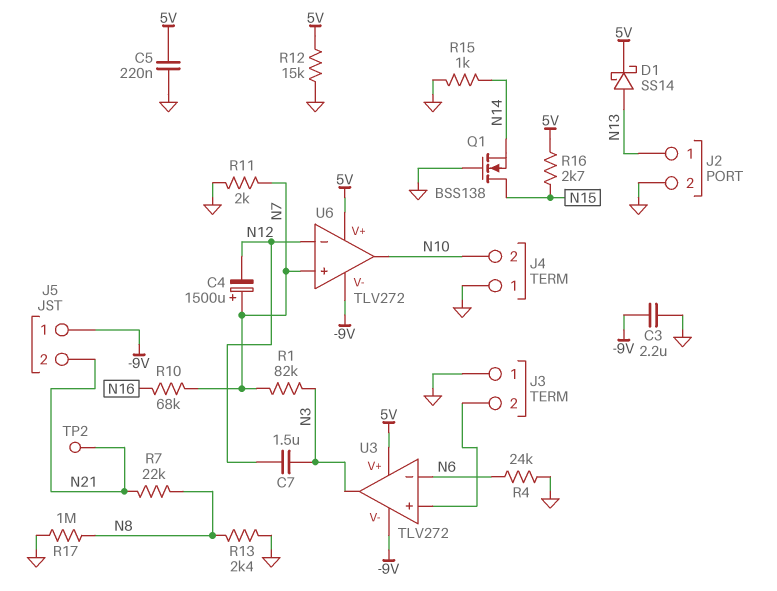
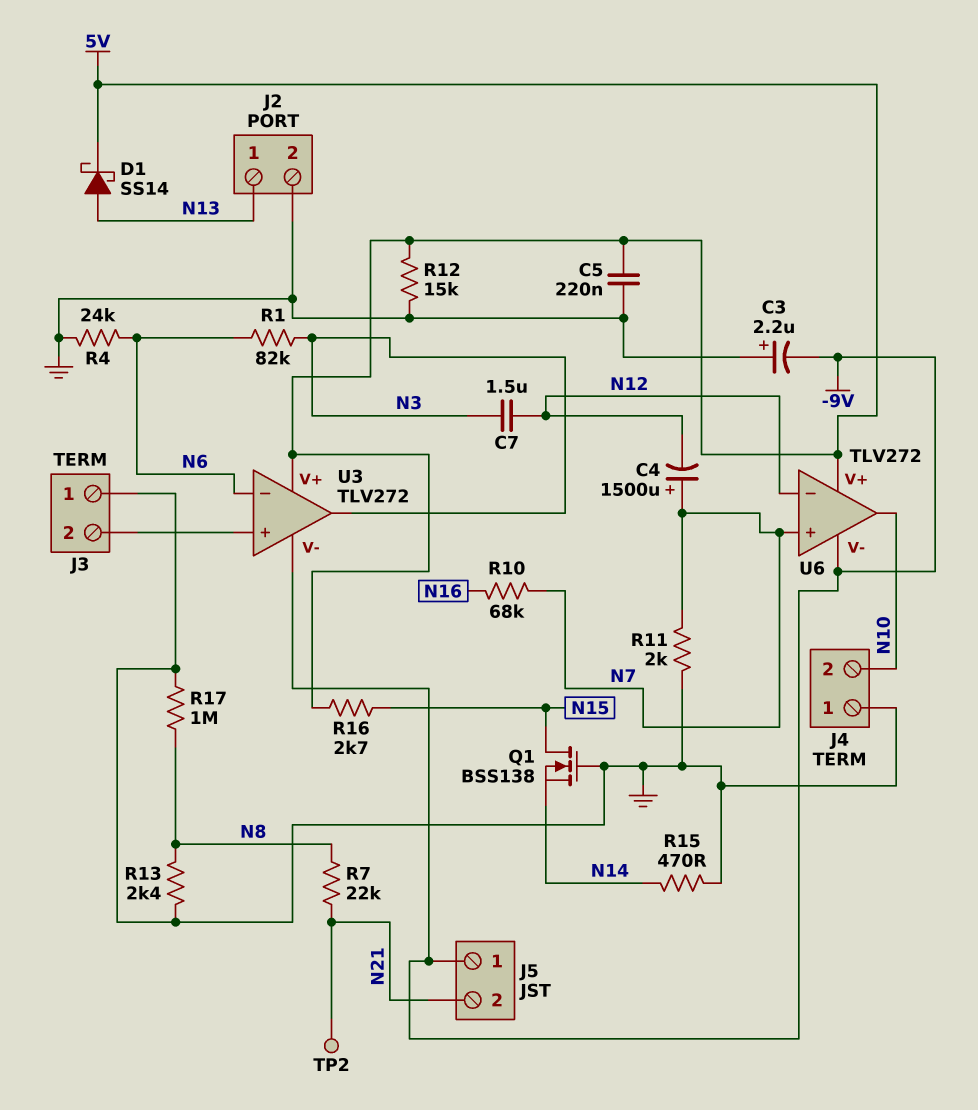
C3: 2.2uF (-9V, GND) -> 2.2uF (plus GND, minus -9V)
R1: 82k (N3, N7) -> 82k (N3, N6)
R15: 1k (GND, N14) -> 470 (GND, N14)

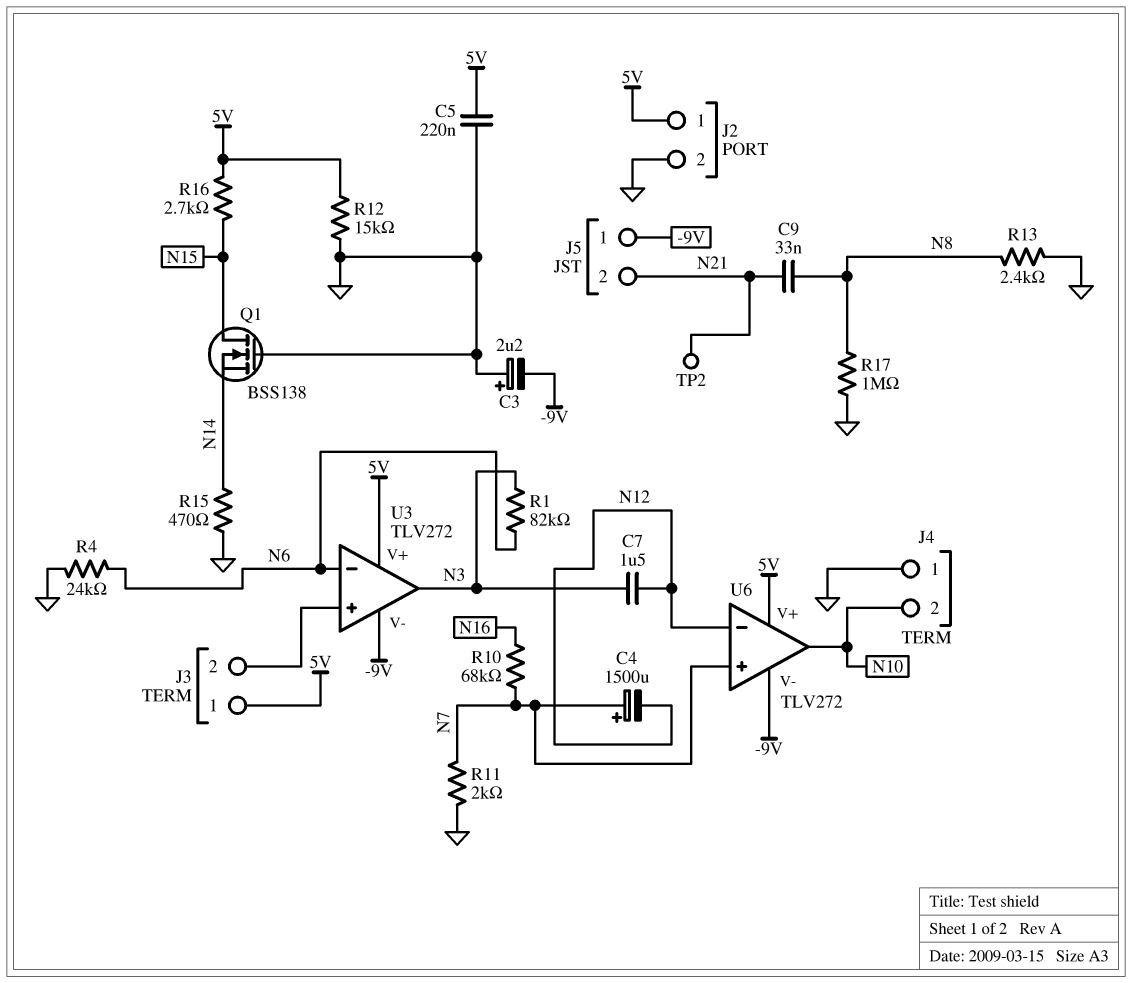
C9: none -> 33nF (N8, N21)
D1: schottky SS14 (A N13, K 5V) -> none
J2 pin 1: N13 -> 5V
J3 pin 1: GND -> 5V
R7: 22k (N8, N21) -> none

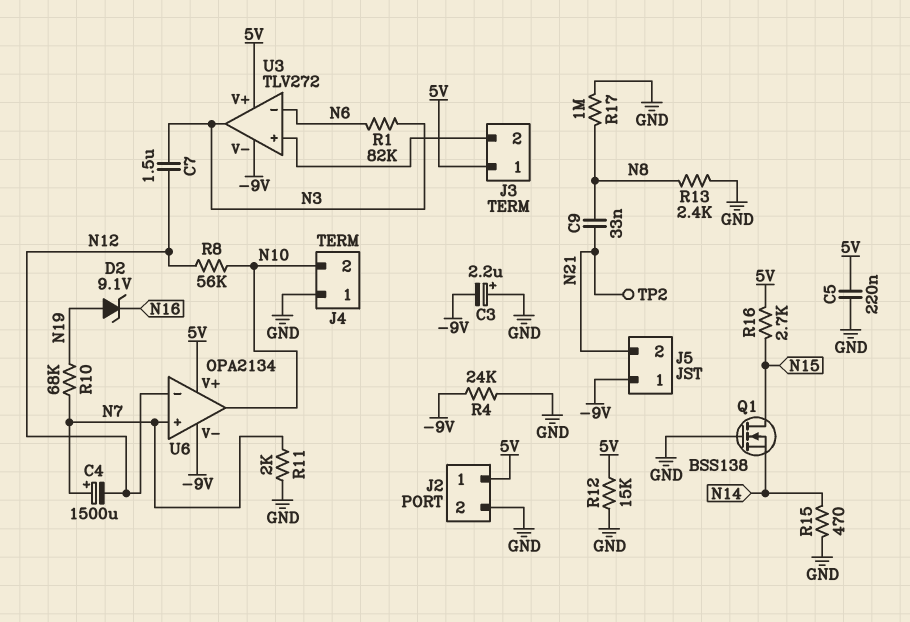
D2: none -> zener 9.1V (A N19, K N16)
R4: 24k (GND, N6) -> 24k (-9V, GND)
R8: none -> 56k (N10, N12)
R10: 68k (N7, N16) -> 68k (N7, N19)
U6: TLV272 -> OPA2134

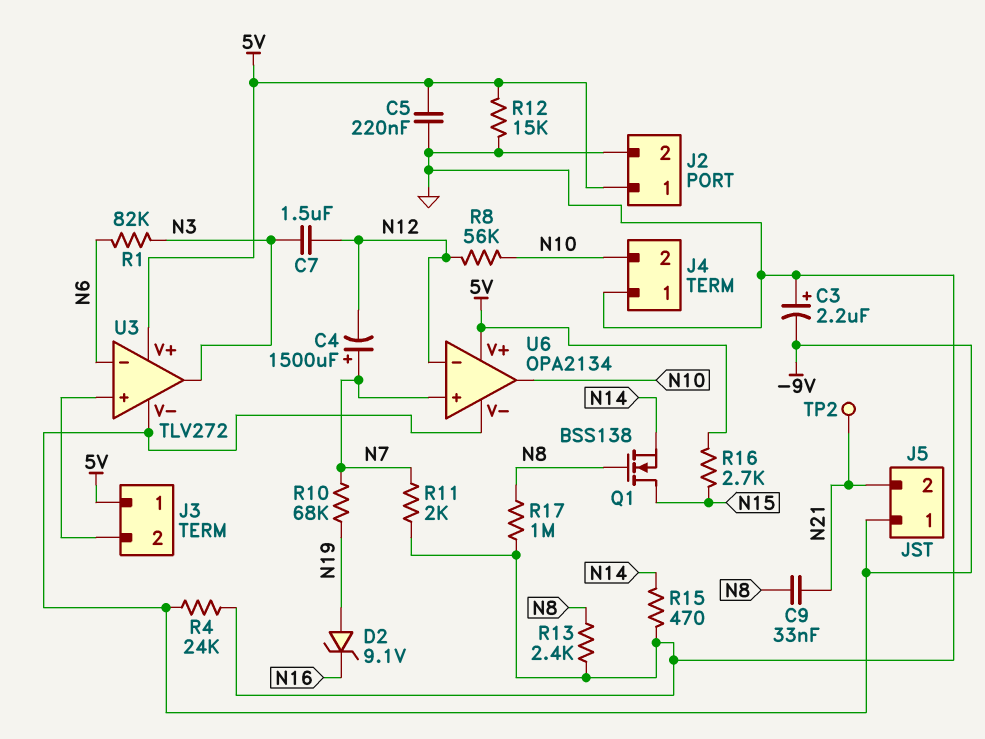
Q1: NMOS BSS138 (G GND, D N15, S N14) -> NMOS BSS138 (G N8, D N15, S N14)

